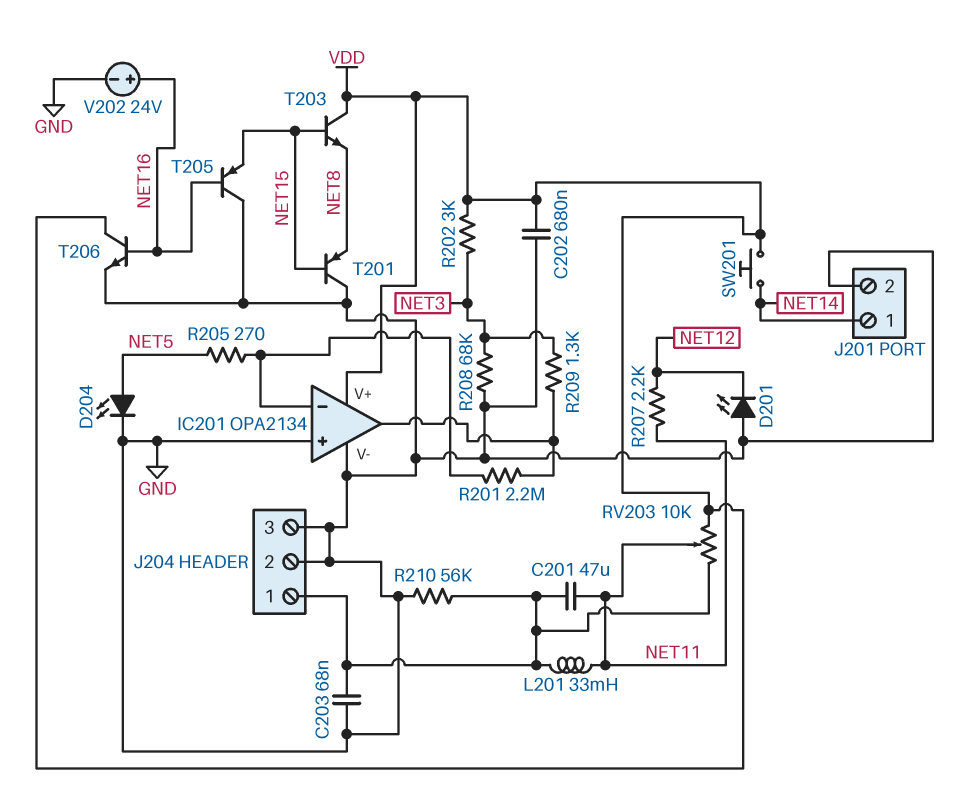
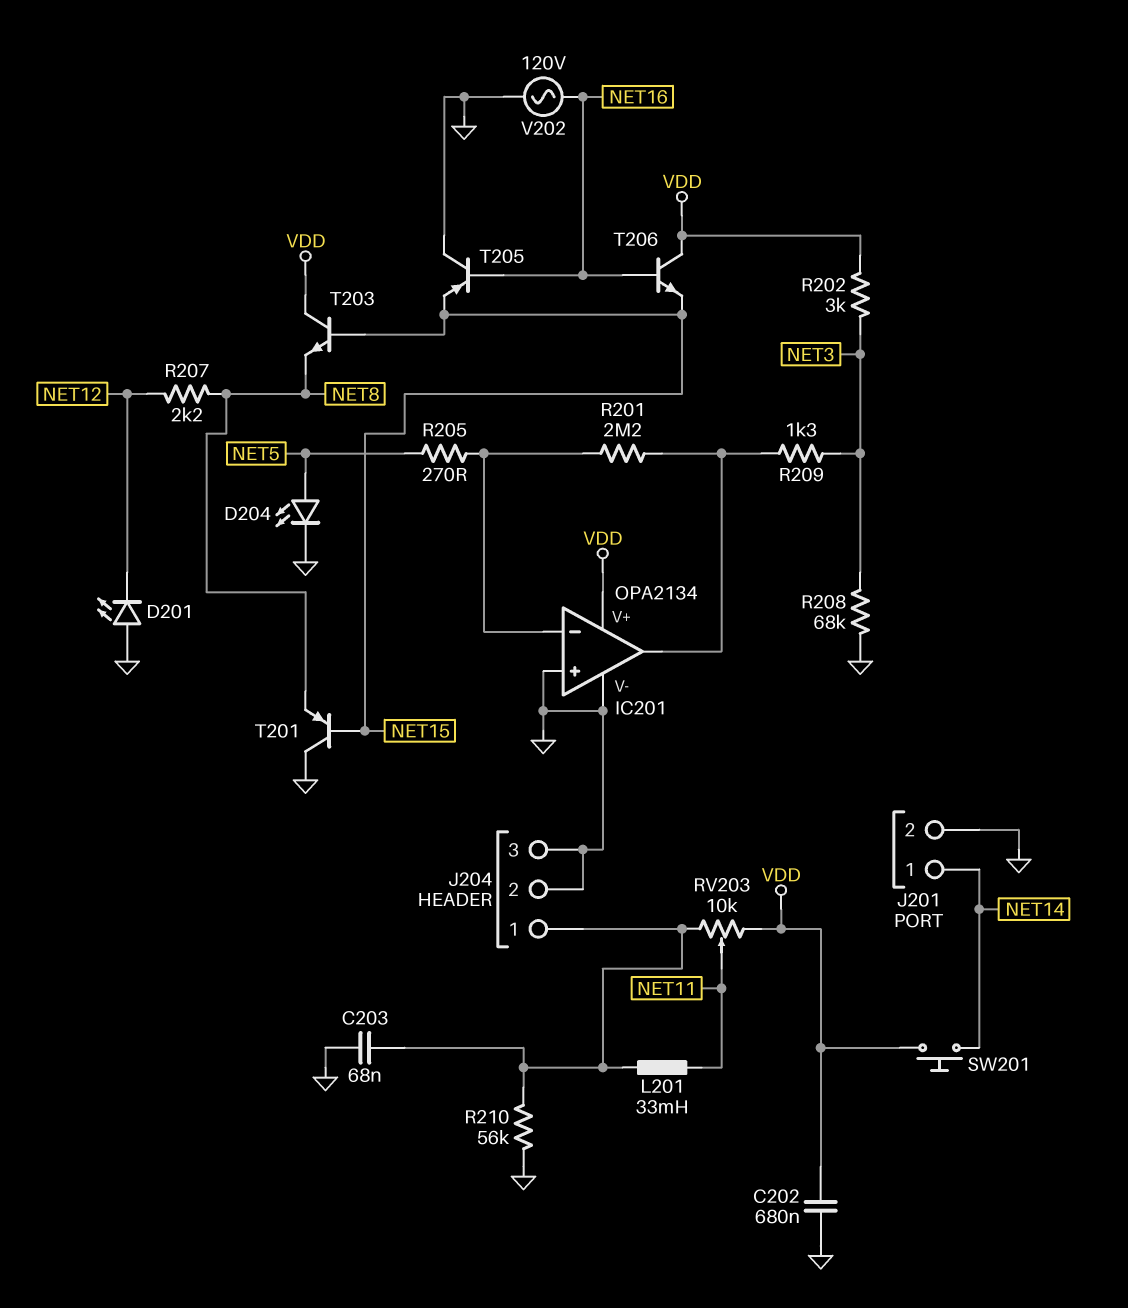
C201: 47uF (J204/1, NET11) -> none
R207: 2.2k (NET11, NET12) -> 2.2k (NET8, NET12)
T206: NPN (B NET16, C VDD, E GND) -> NPN (B NET16, C VDD, E NET15)
V202: 24V (plus NET16, minus GND) -> AC 120V (GND, NET16)

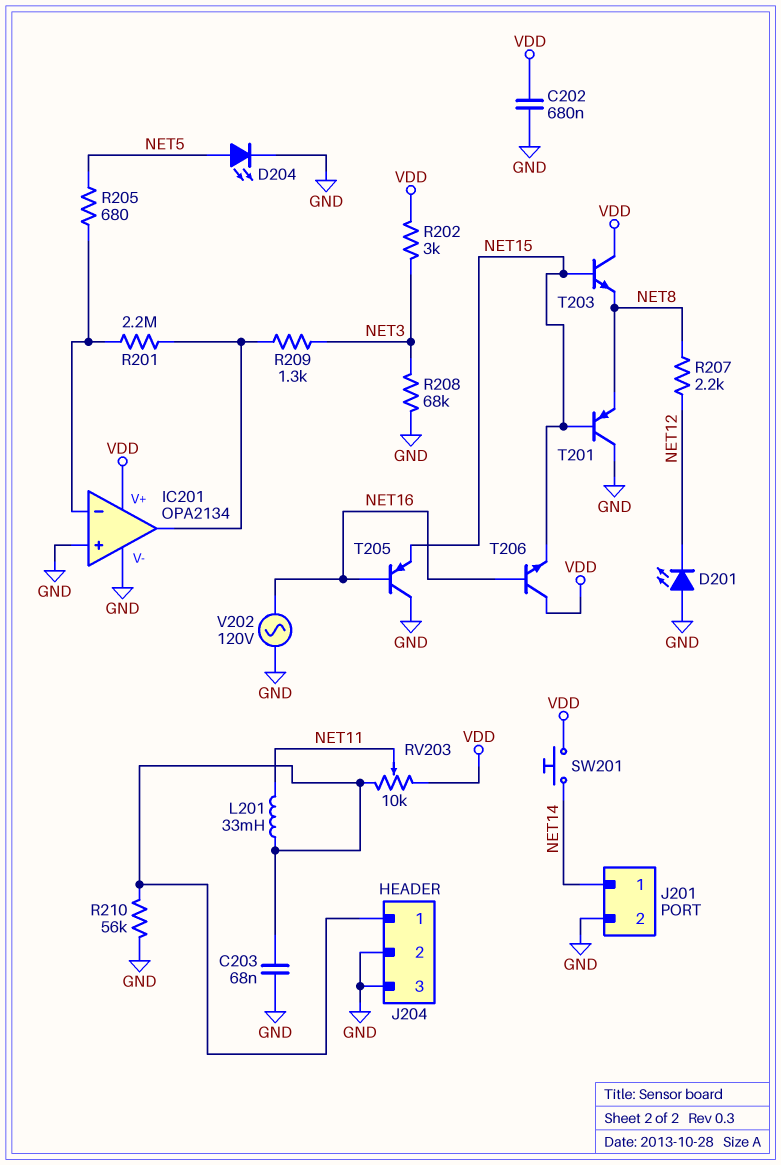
R205: 270 (IC201/in-, NET5) -> 680 (IC201/in-, NET5)

